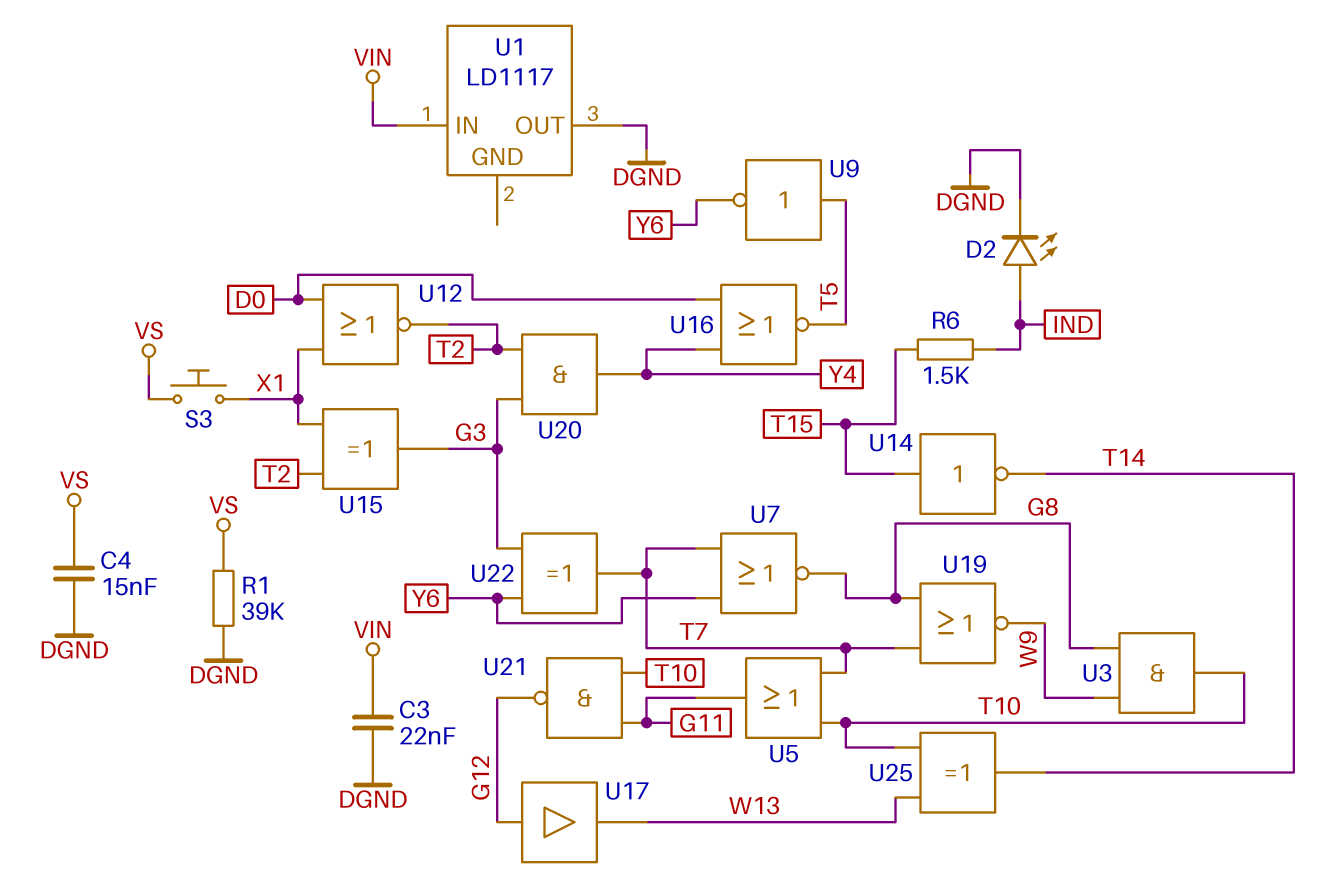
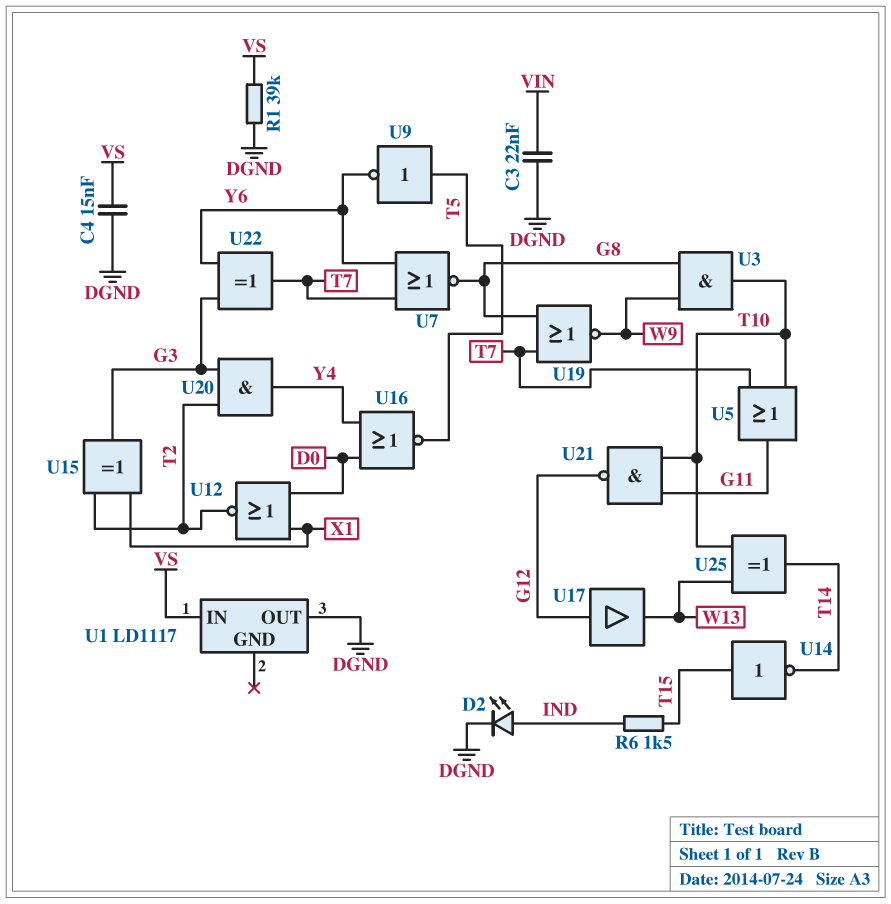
S3: button (VS, X1) -> none
U1 pin IN: VIN -> VS

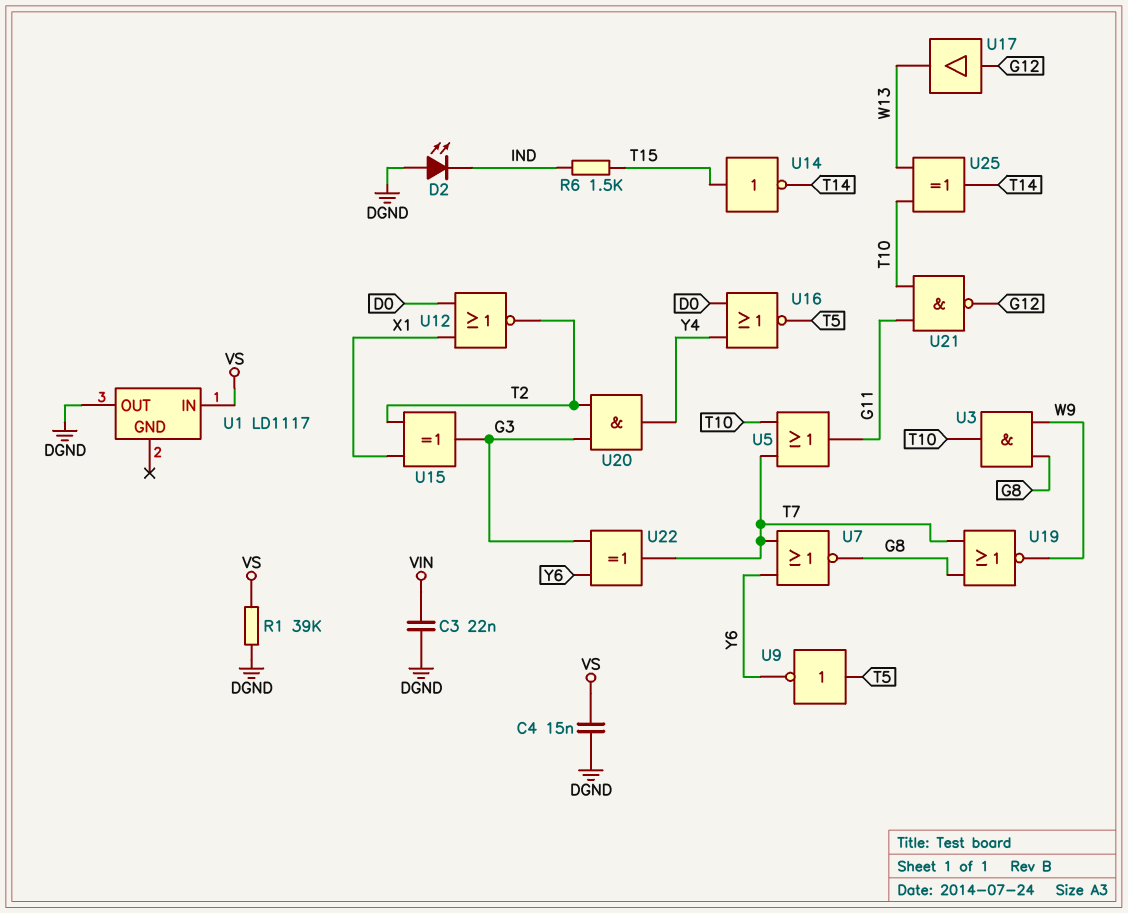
D2: LED (A IND, K DGND) -> LED (A DGND, K IND)

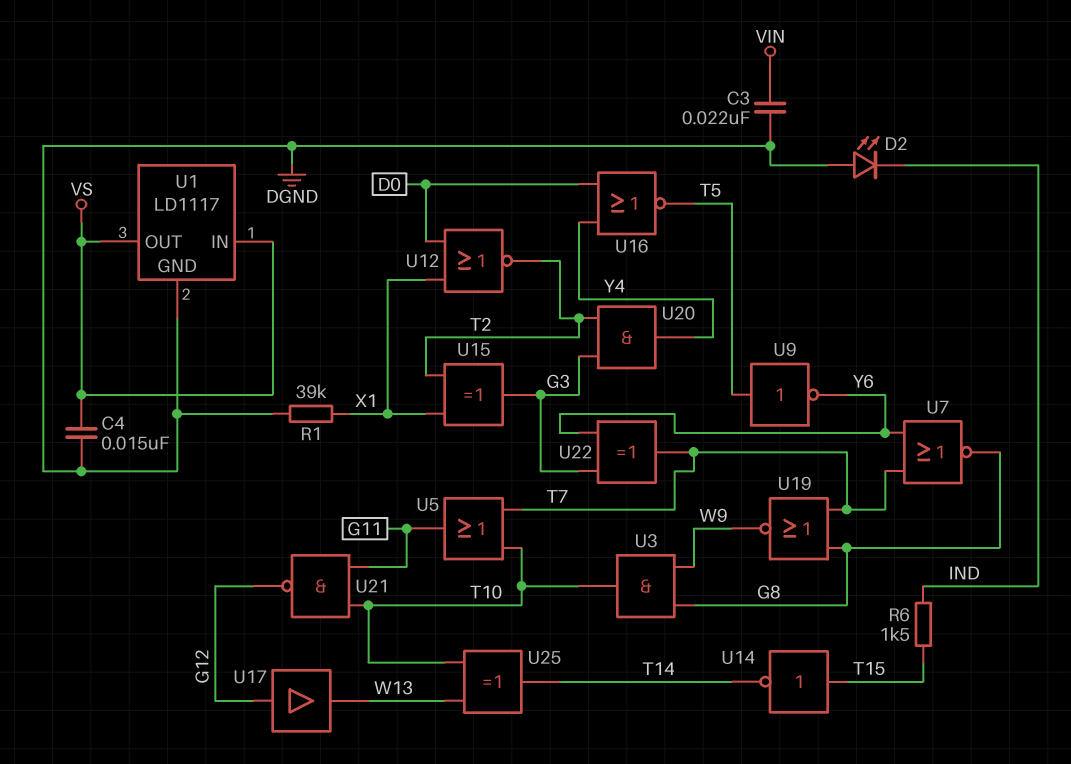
R1: 39k (DGND, VS) -> 39k (DGND, X1)
U1 pin GND: none -> DGND
U1 pin OUT: DGND -> VS

